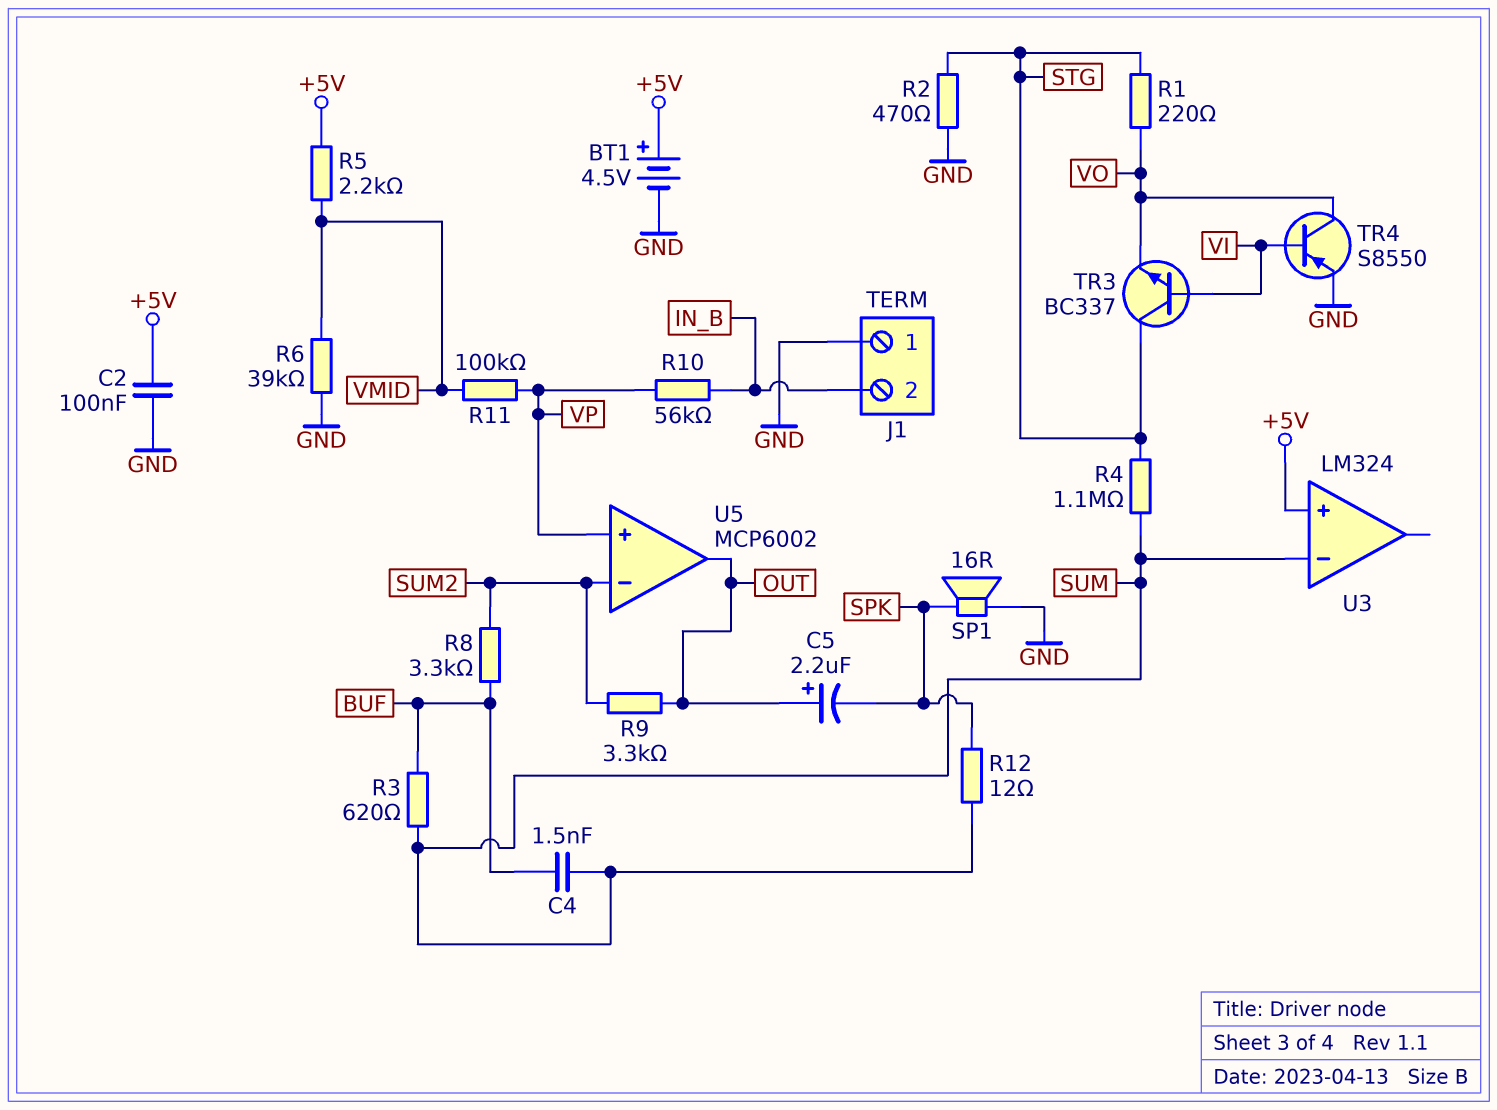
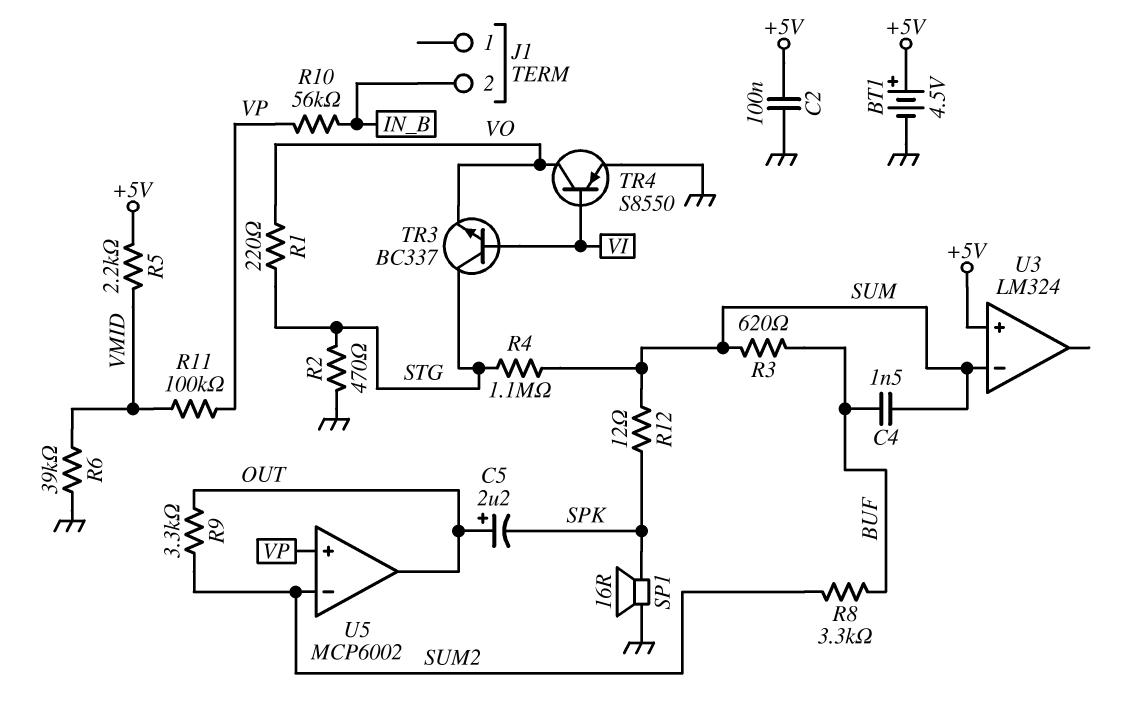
J1 pin 1: GND -> none

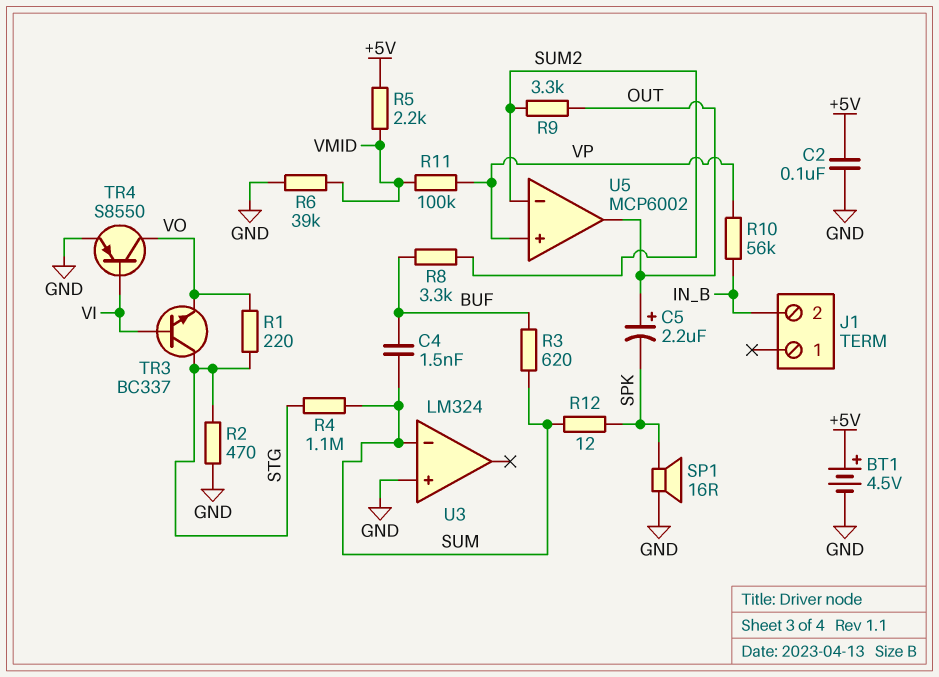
U3 pin in+: +5V -> GND

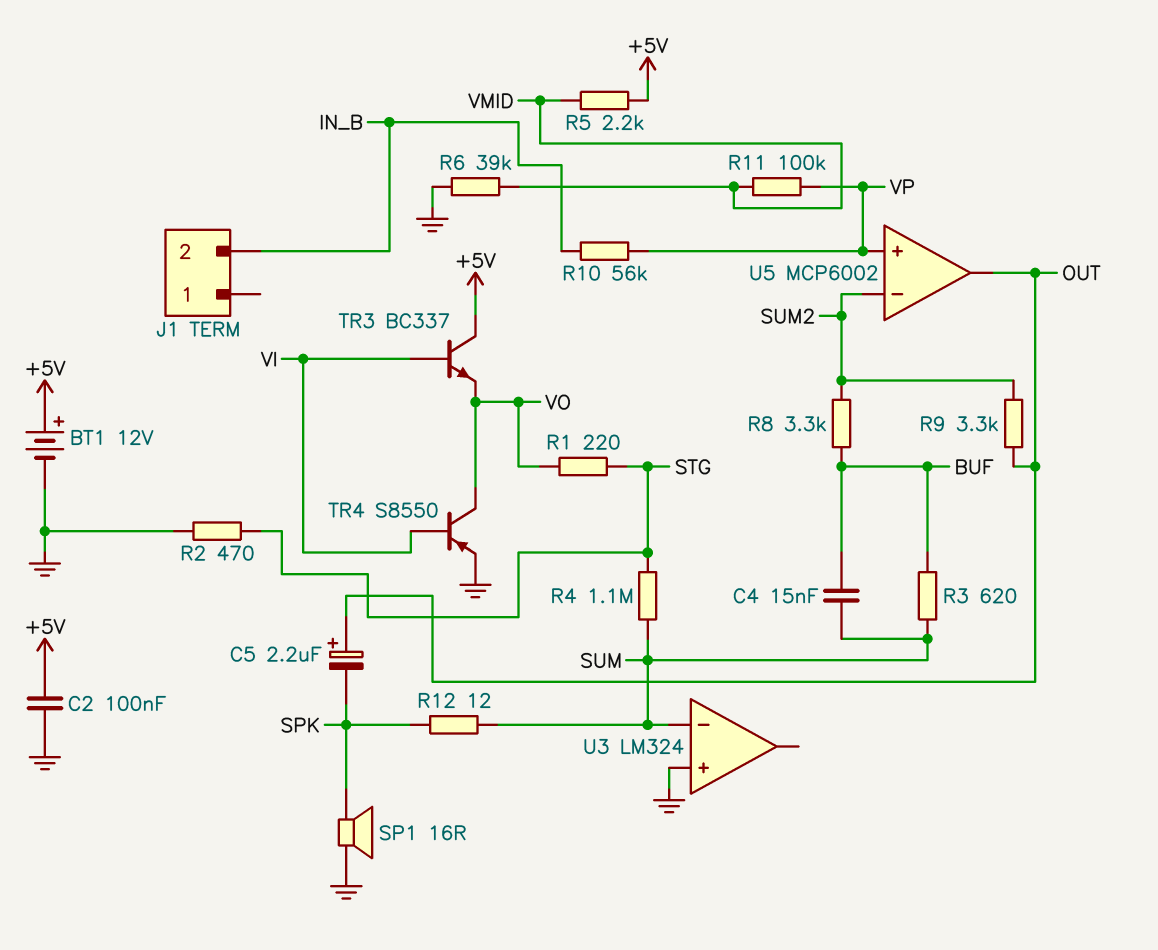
BT1: 4.5V (plus +5V, minus GND) -> 12V (plus +5V, minus GND)
C4: 1.5nF (BUF, SUM) -> 15nF (BUF, SUM)
TR3: NPN BC337 (B VI, C STG, E VO) -> NPN BC337 (B VI, C +5V, E VO)

